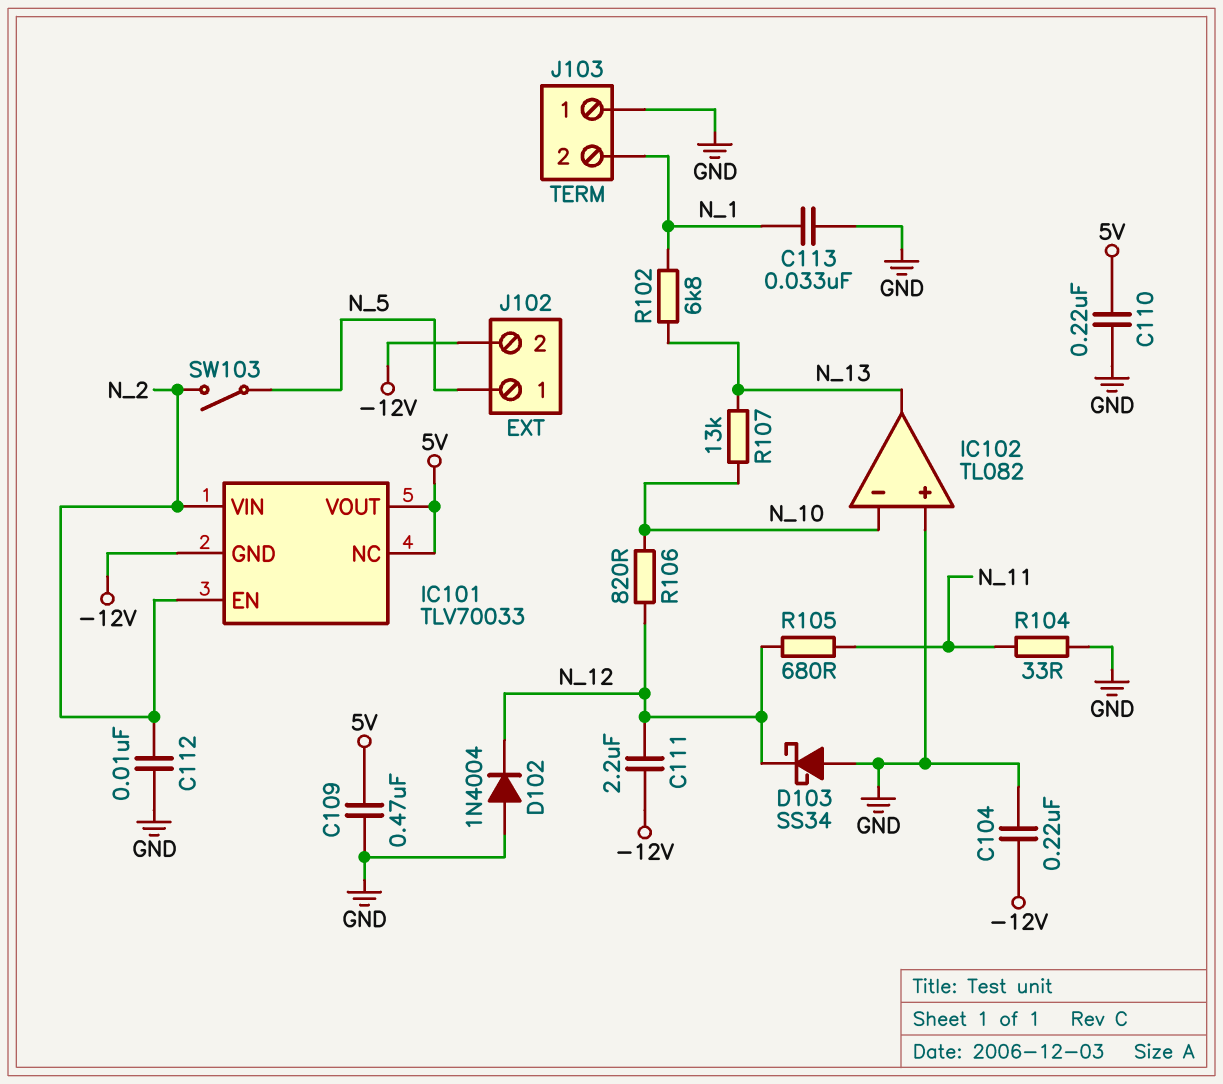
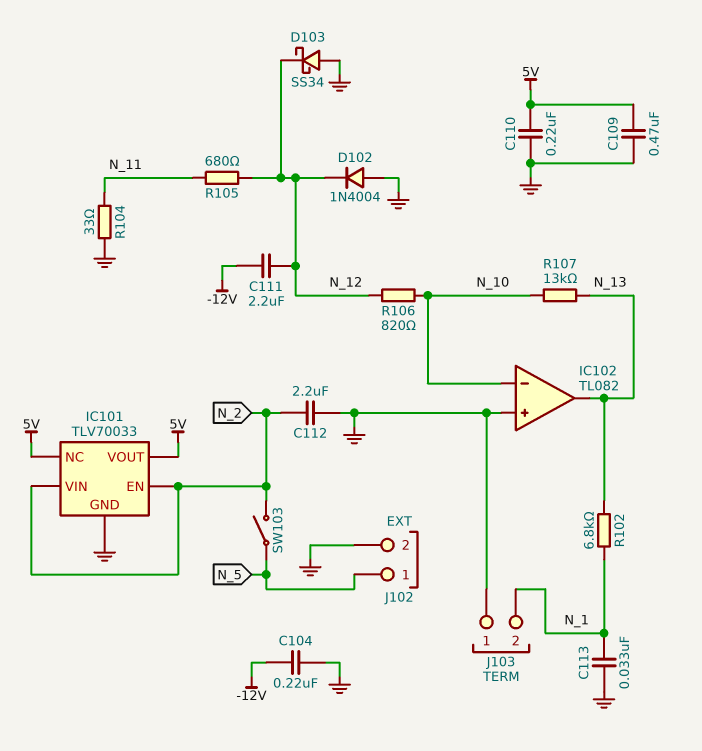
C112: 10nF (GND, N_2) -> 2.2uF (GND, N_2)
IC101 pin GND: -12V -> GND
J102 pin 2: -12V -> GND

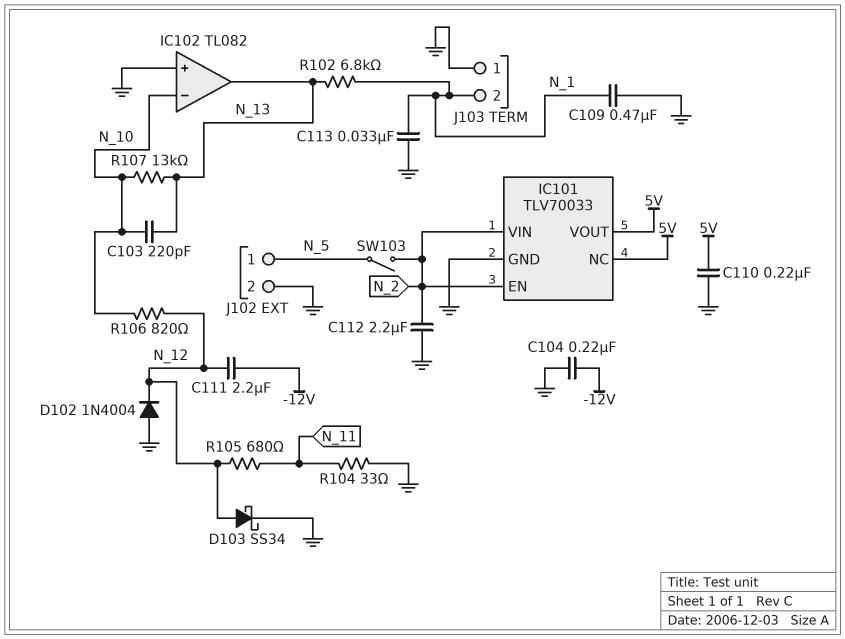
C103: none -> 220pF (N_10, N_13)
C109: 470nF (5V, GND) -> 470nF (GND, N_1)
D103: schottky SS34 (A GND, K N_12) -> schottky SS34 (A N_12, K GND)

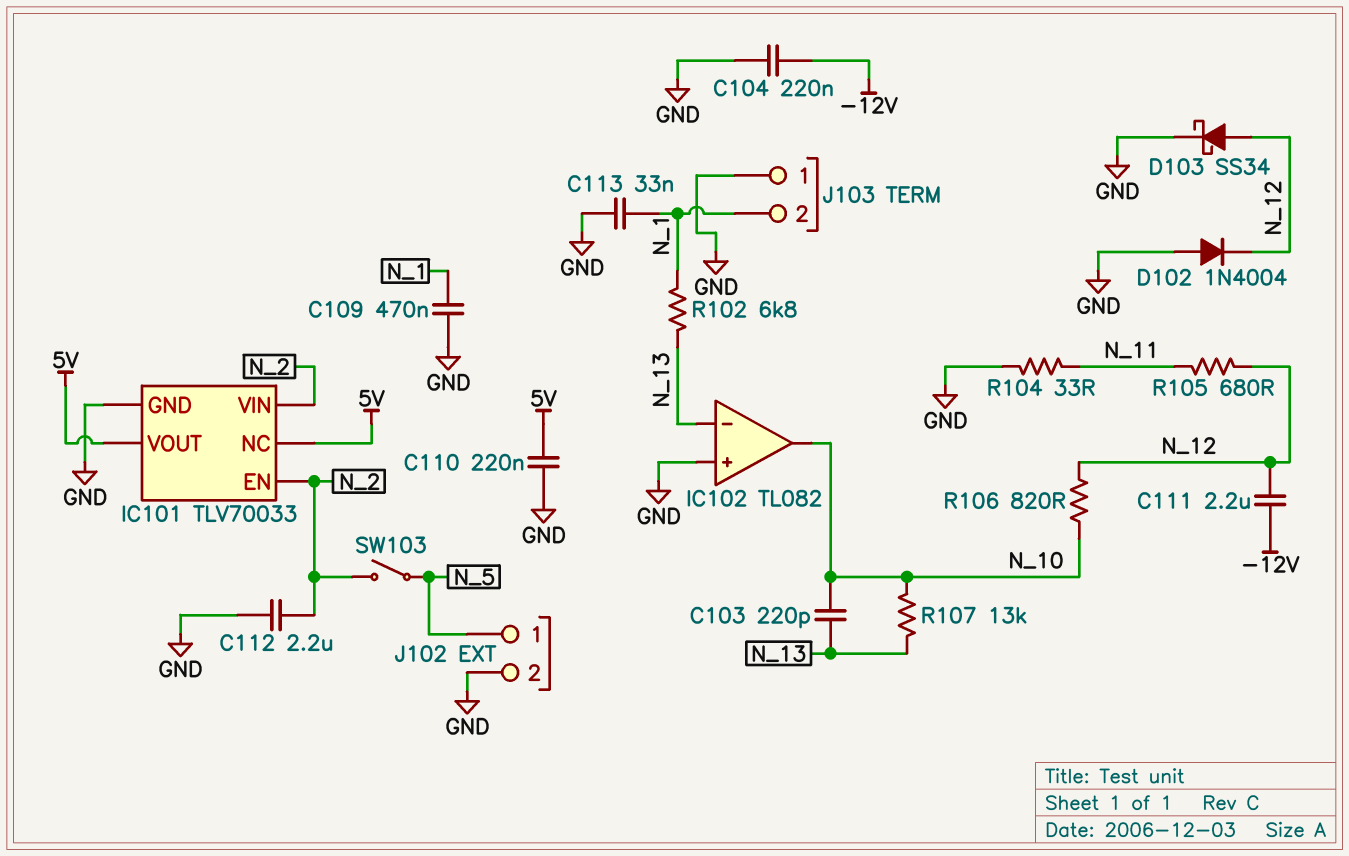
IC102 pin in-: N_10 -> N_13
IC102 pin out: N_13 -> N_10

